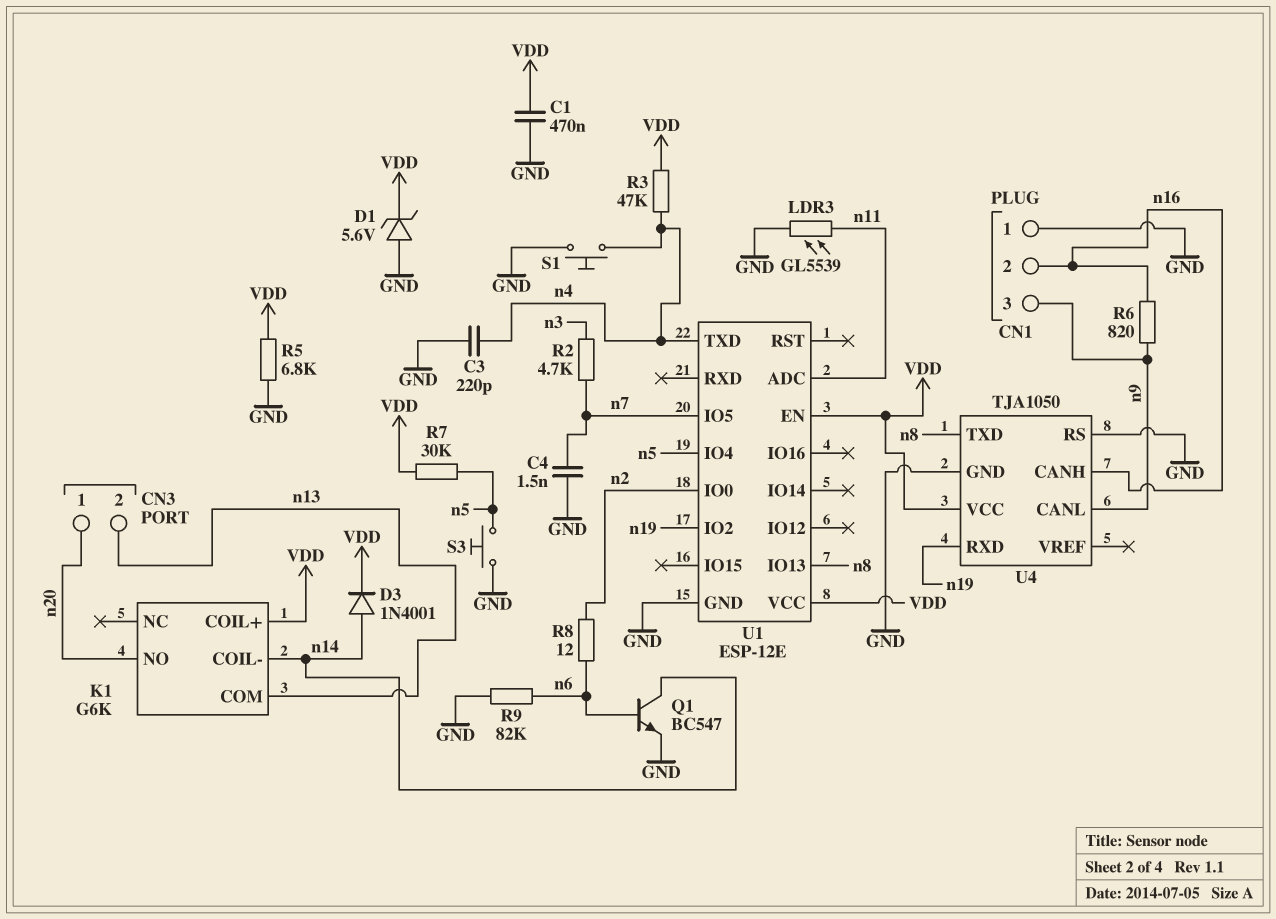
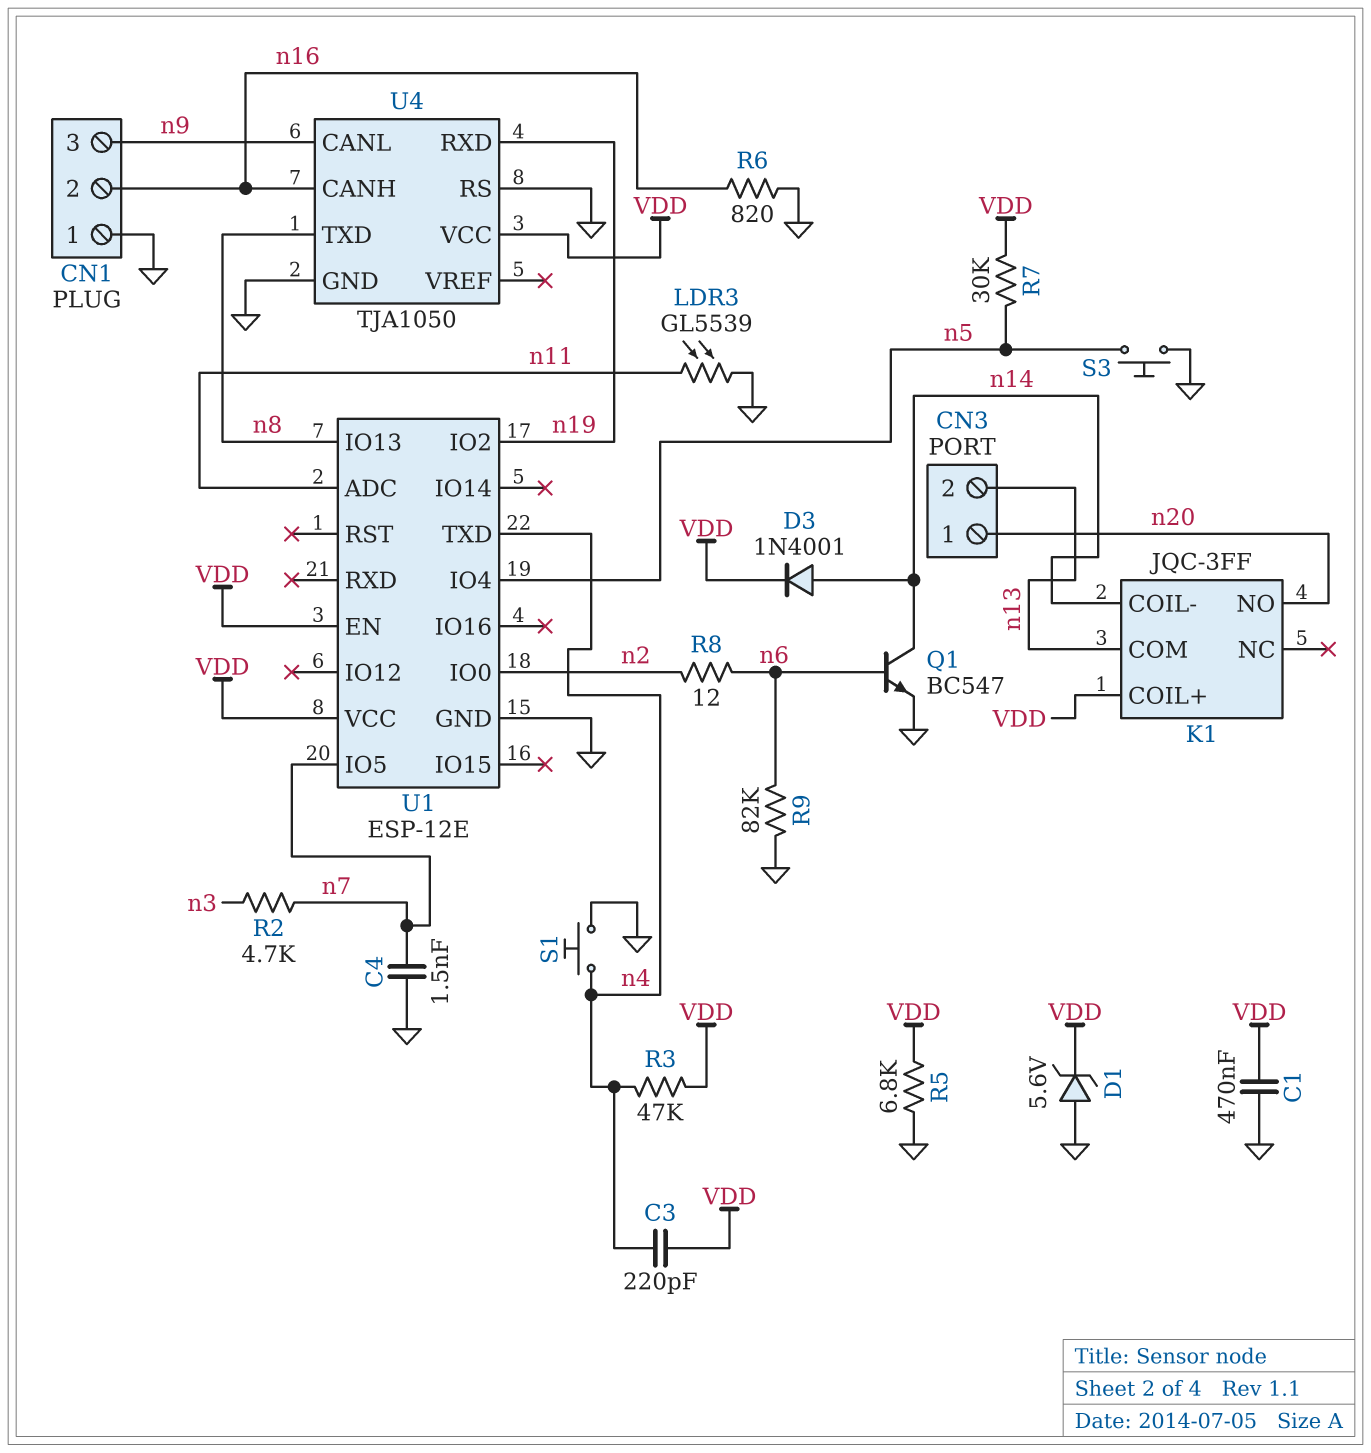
C3: 220pF (GND, n4) -> 220pF (VDD, n4)
K1: G6K -> JQC-3FF
R6: 820 (n9, n16) -> 820 (GND, n16)

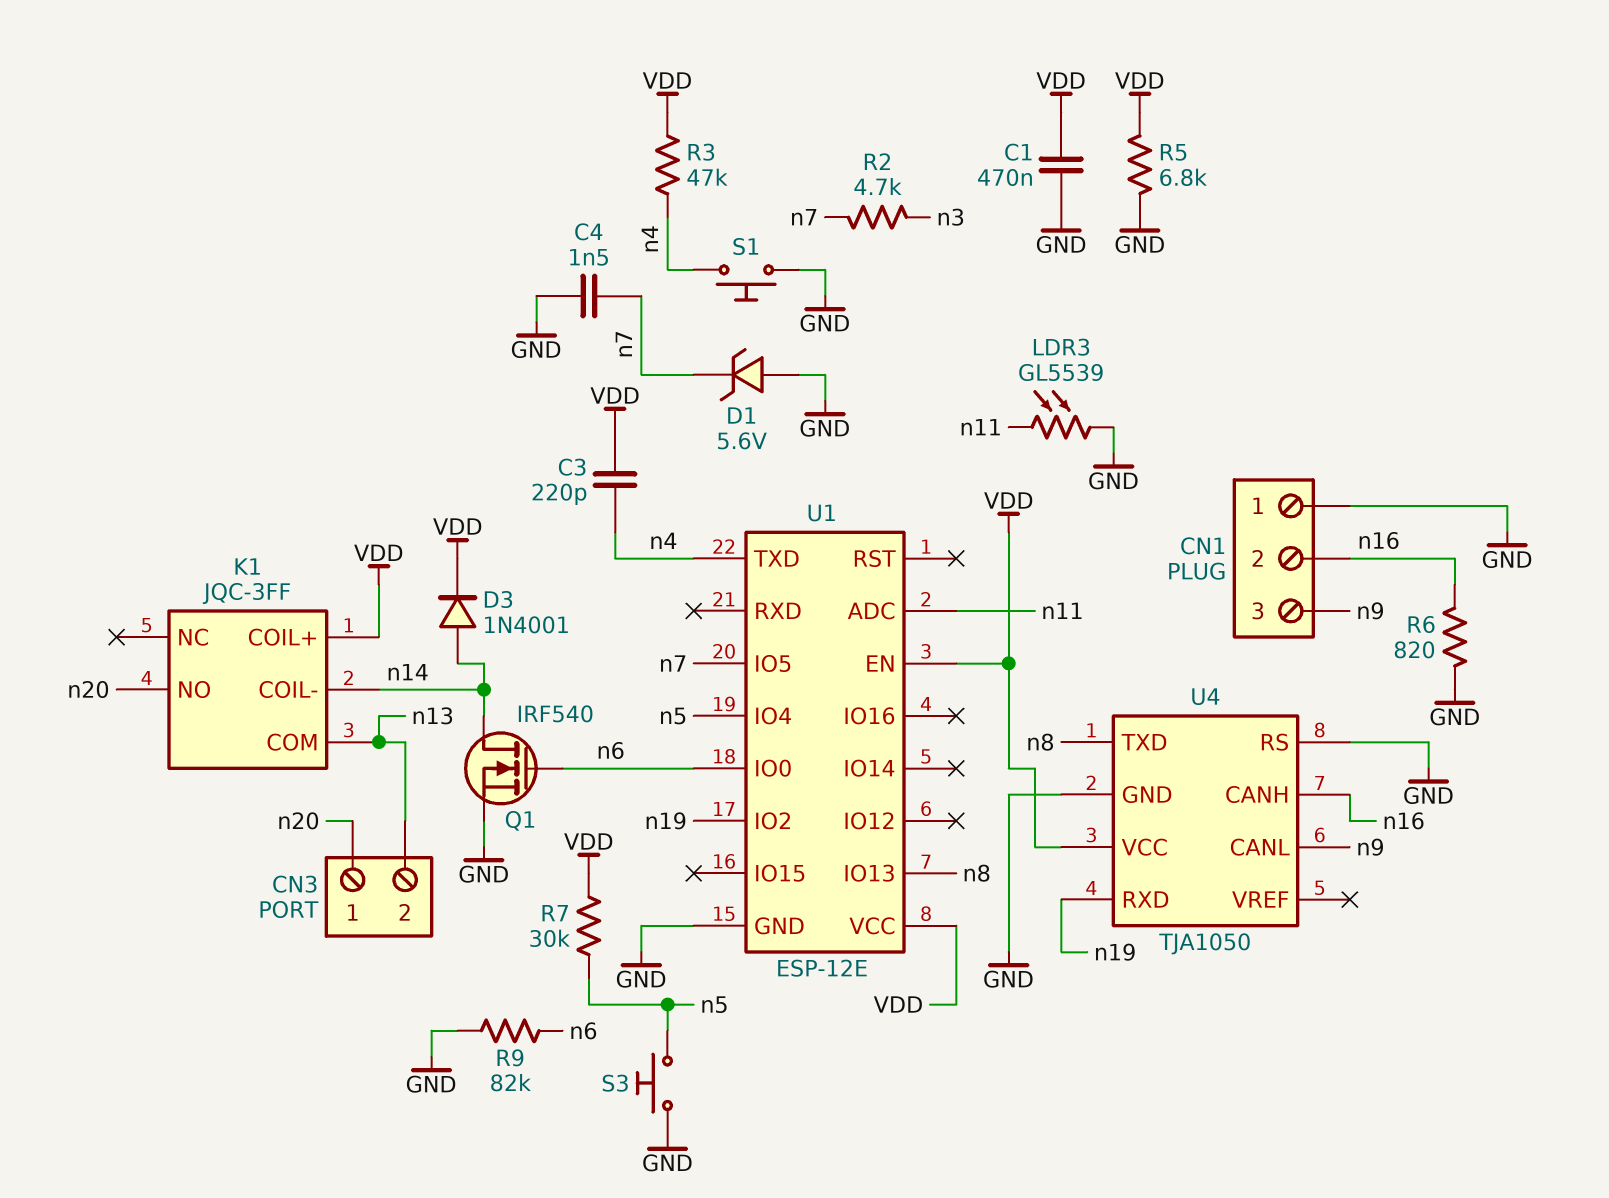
D1: zener 5.6V (A GND, K VDD) -> zener 5.6V (A GND, K n7)
Q1: NPN BC547 (B n6, C n14, E GND) -> NMOS IRF540 (G n6, D n14, S GND)
R8: 12 (n2, n6) -> none
U1 pin IO0: n2 -> n6

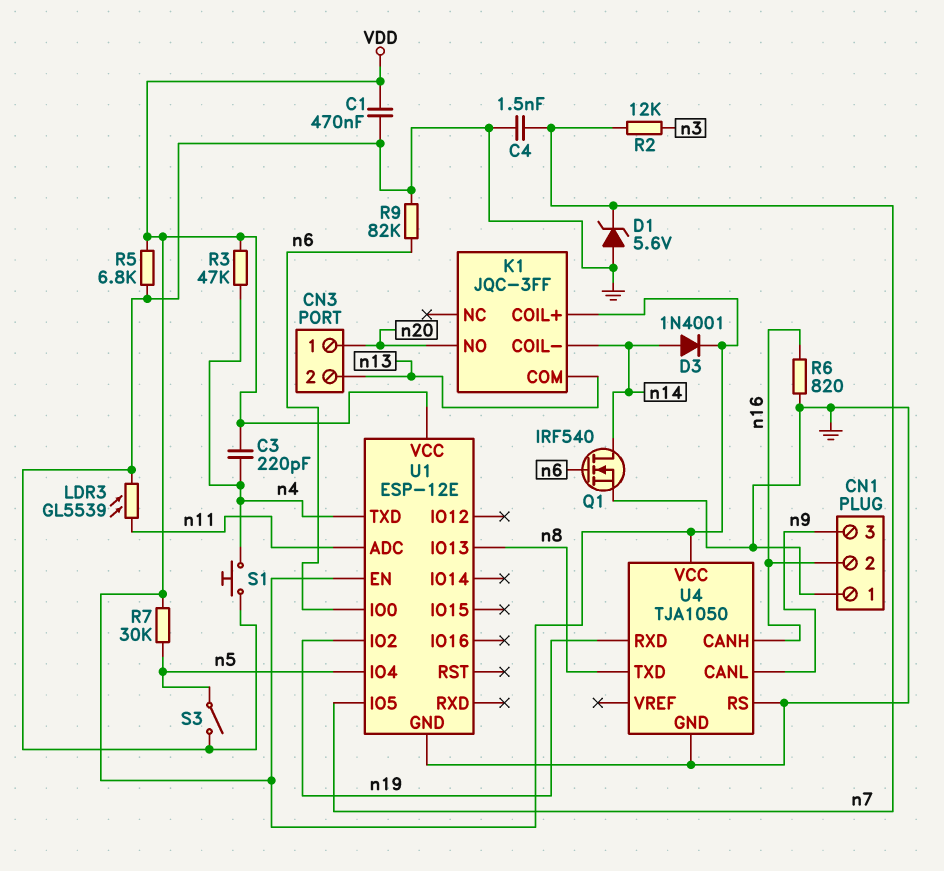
R2: 4.7k (n3, n7) -> 12k (n3, n7)
S3: button (GND, n5) -> switch (GND, n5)

